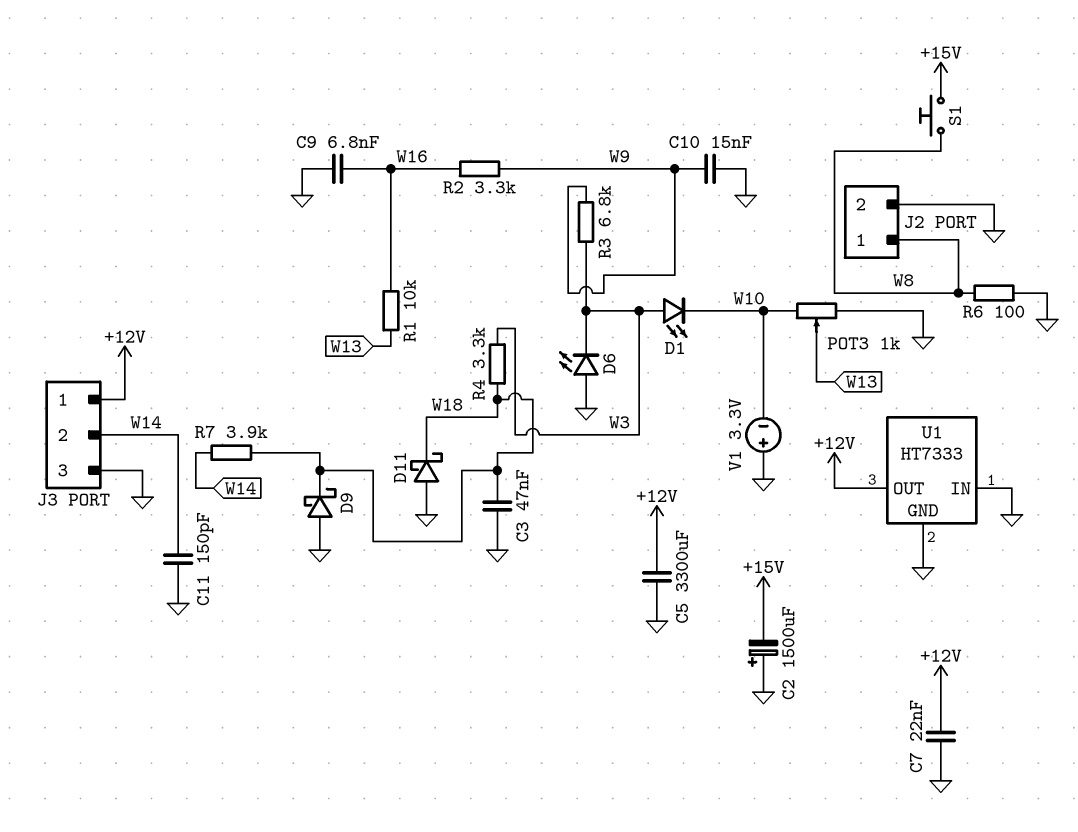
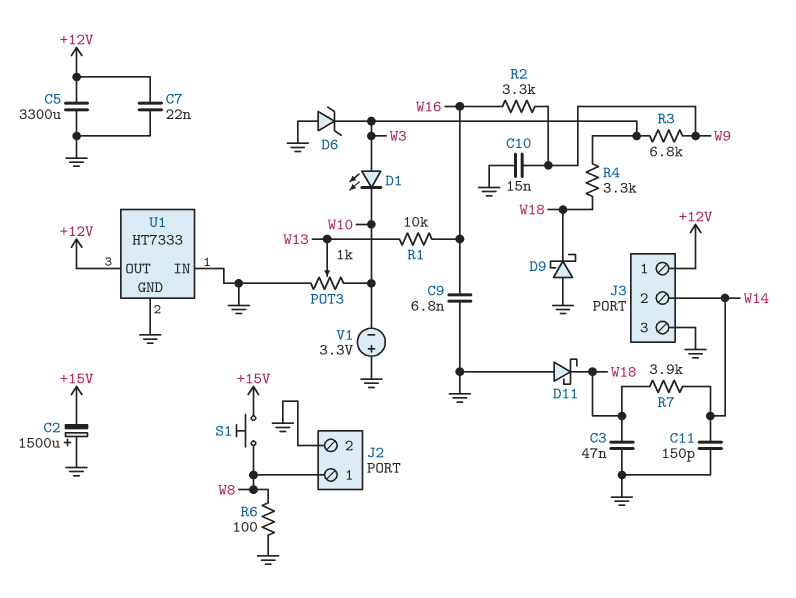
D6: LED (A GND, K W3) -> zener (A GND, K W3)

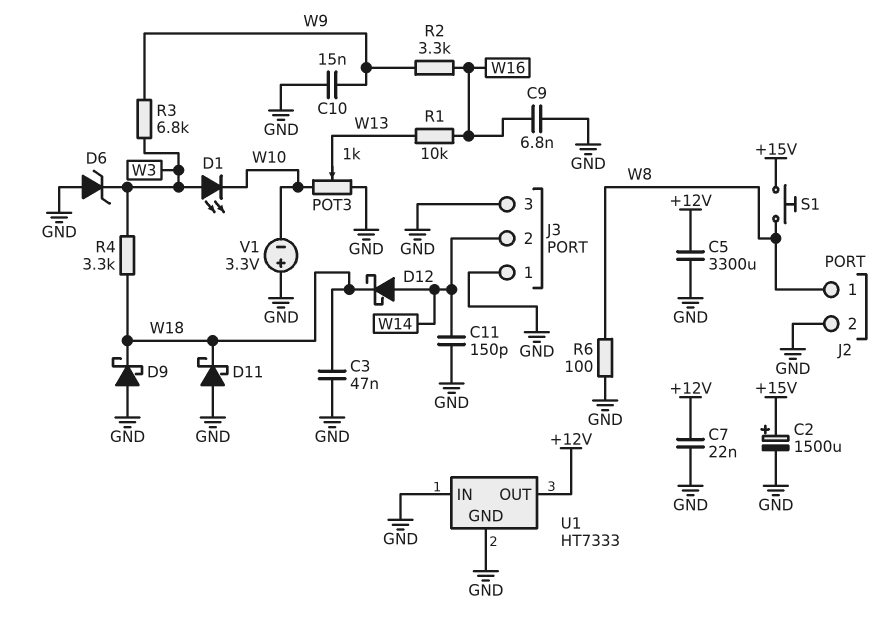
C2: 1500uF (plus GND, minus +15V) -> 1500uF (plus +15V, minus GND)
D12: none -> schottky (A W14, K W18)
J3 pin 1: +12V -> GND
R7: 3.9k (W14, W18) -> none

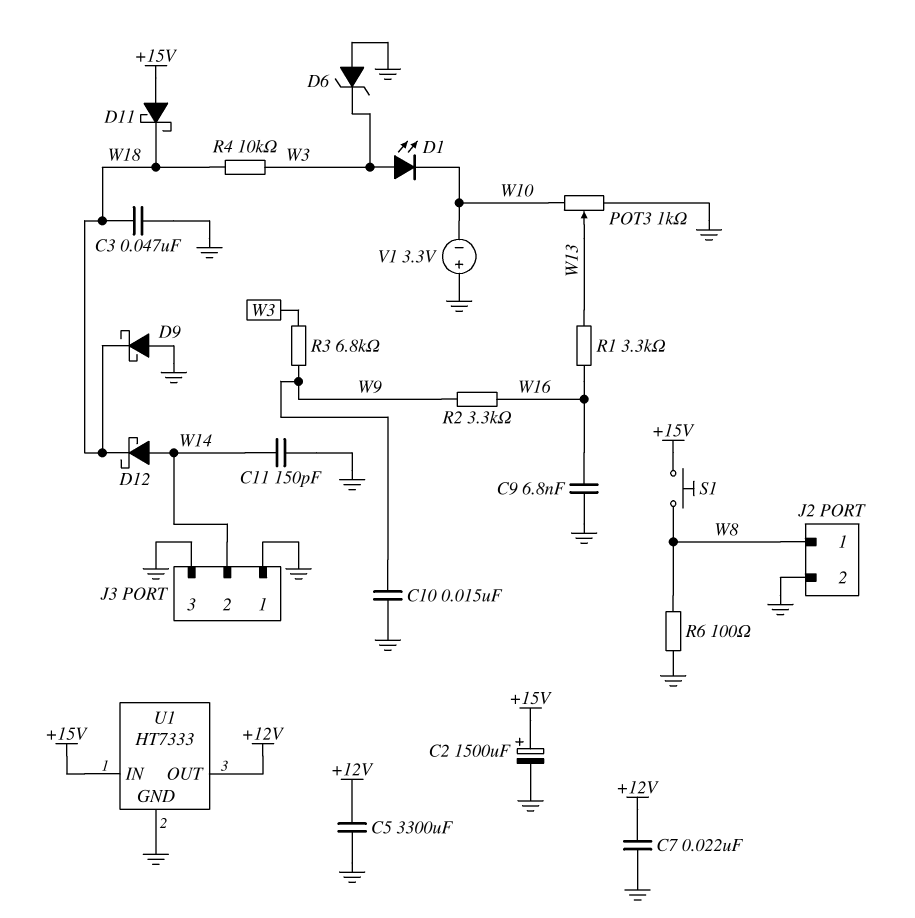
D11: schottky (A GND, K W18) -> schottky (A +15V, K W18)
R1: 10k (W13, W16) -> 3.3k (W13, W16)
R4: 3.3k (W3, W18) -> 10k (W3, W18)
U1 pin IN: GND -> +15V

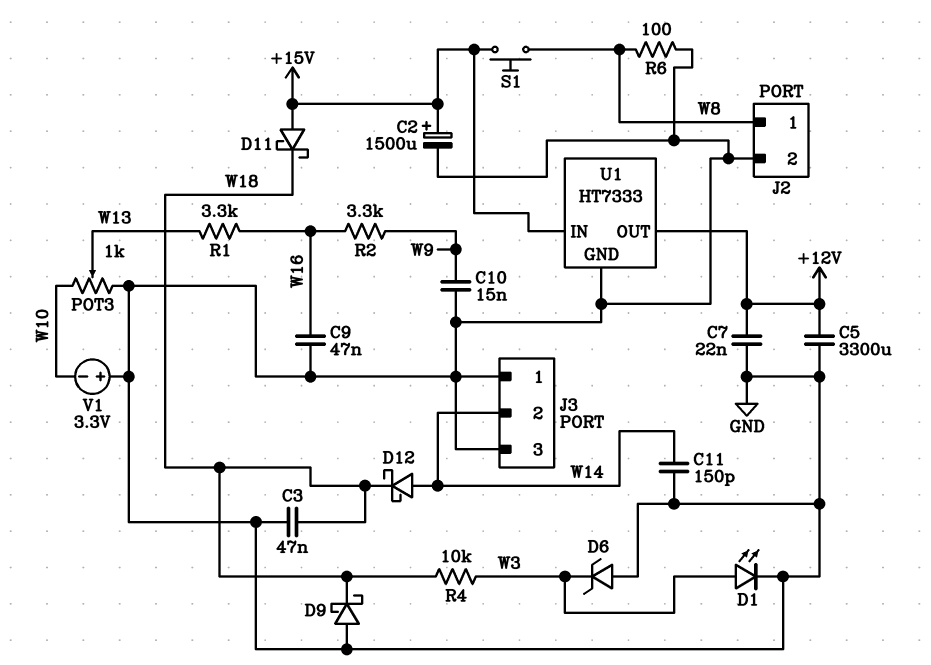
C9: 6.8nF (GND, W16) -> 47nF (GND, W16)
D1: LED (A W3, K W10) -> LED (A W3, K GND)
R3: 6.8k (W3, W9) -> none

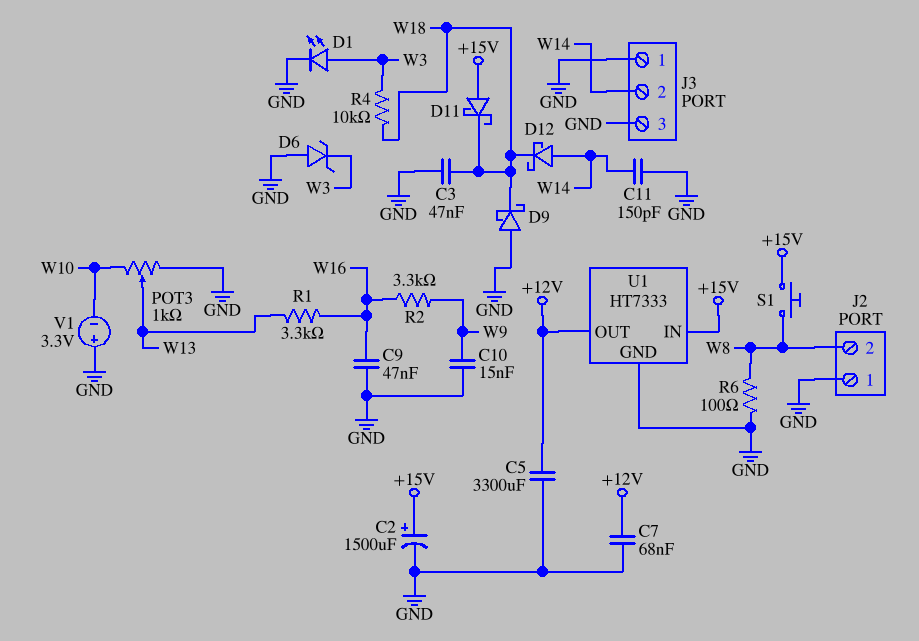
C7: 22nF (+12V, GND) -> 68nF (+12V, GND)
J2 pin 1: W8 -> GND
J2 pin 2: GND -> W8

